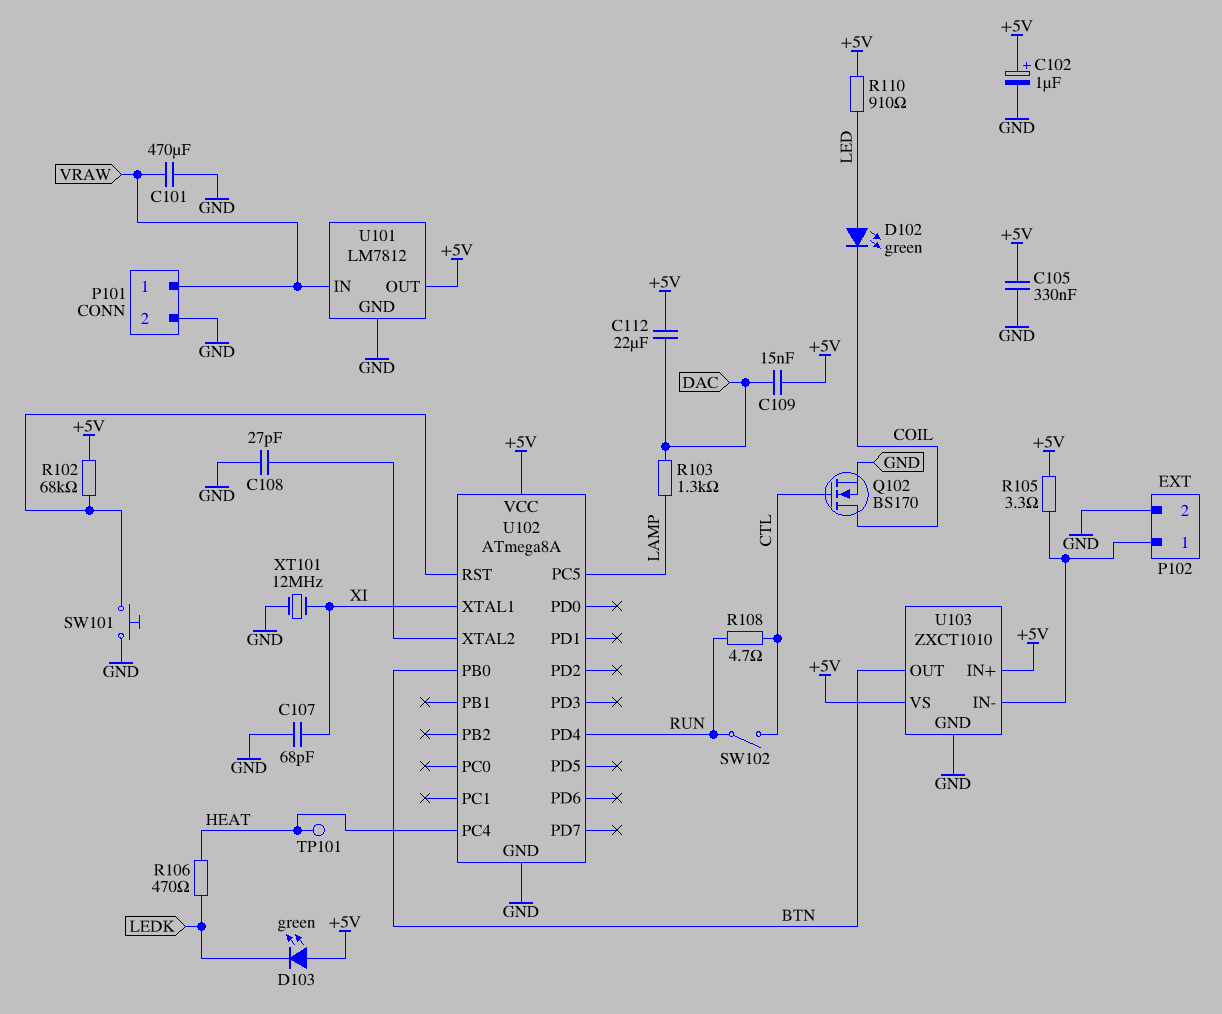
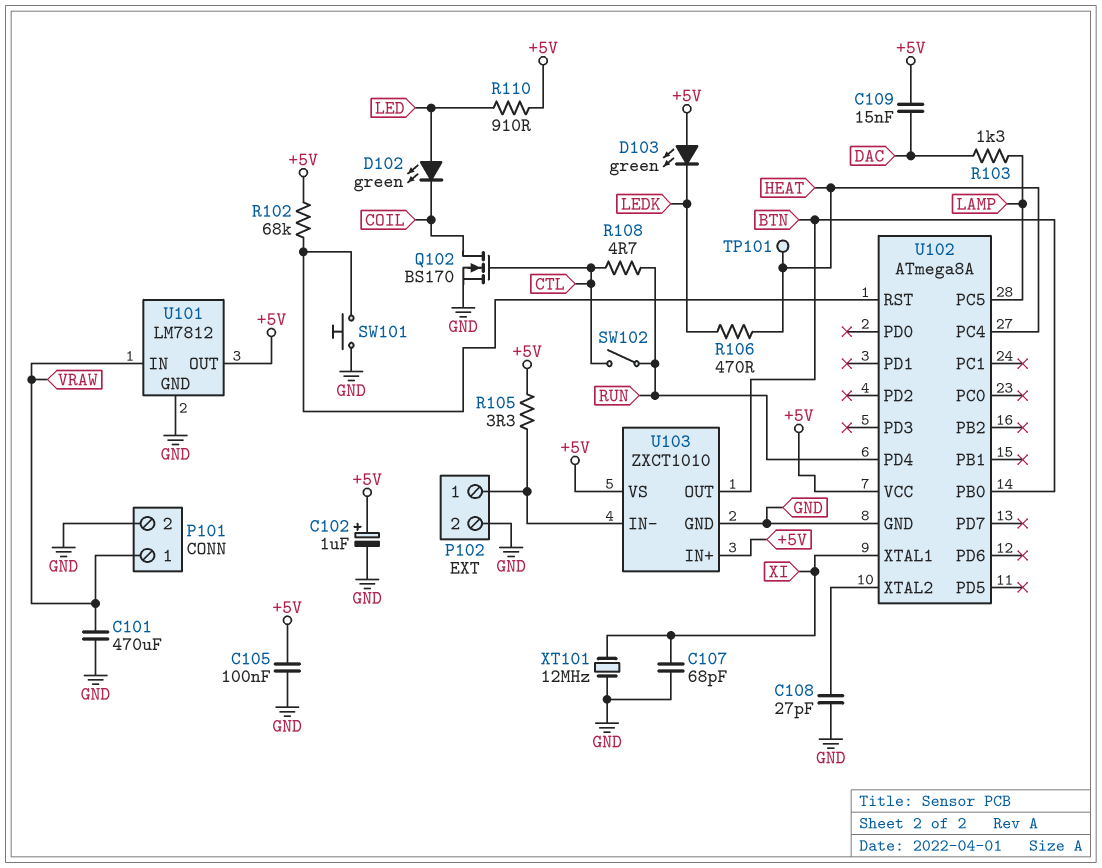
C105: 330nF (+5V, GND) -> 100nF (+5V, GND)
C112: 22uF (+5V, DAC) -> none

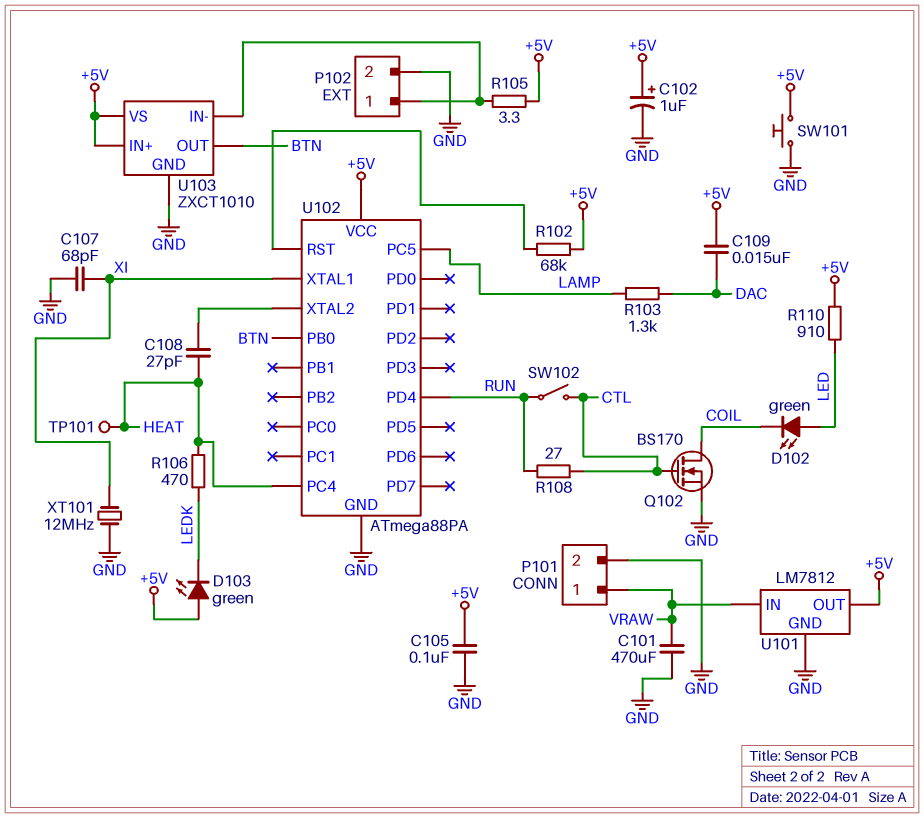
C108: 27pF (GND, U102/XTAL2) -> 27pF (HEAT, U102/XTAL2)
R108: 4.7 (CTL, RUN) -> 27 (CTL, RUN)
SW101: button (GND, U102/RST) -> button (+5V, GND)
U102: ATmega8A -> ATmega88PA

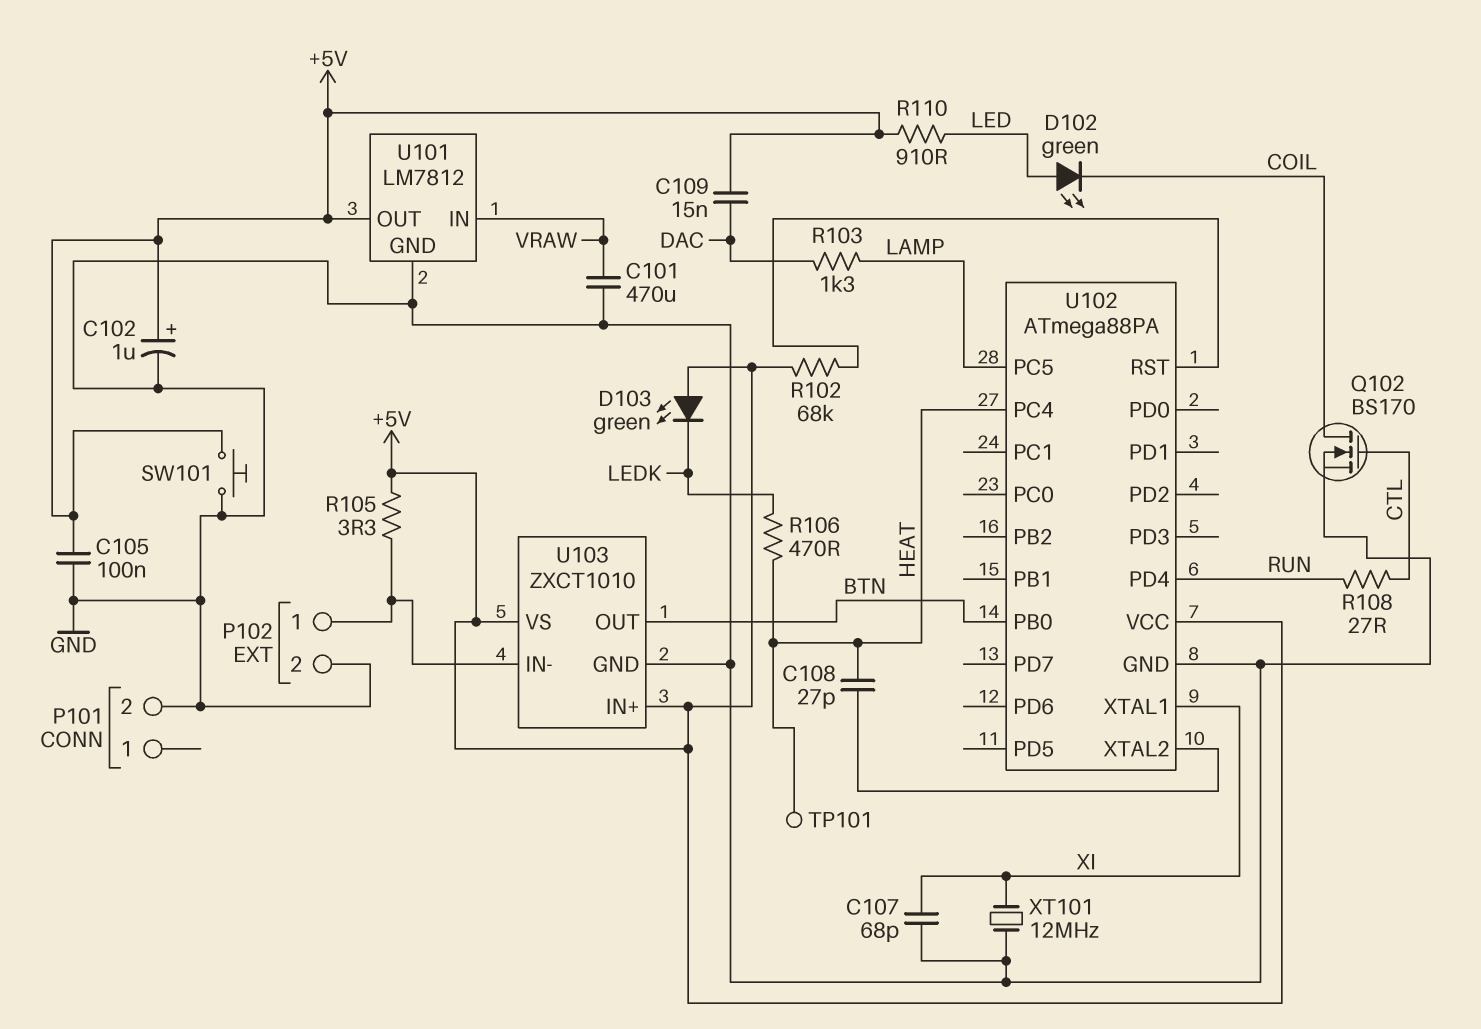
P101 pin 1: VRAW -> none
SW102: switch (CTL, RUN) -> none

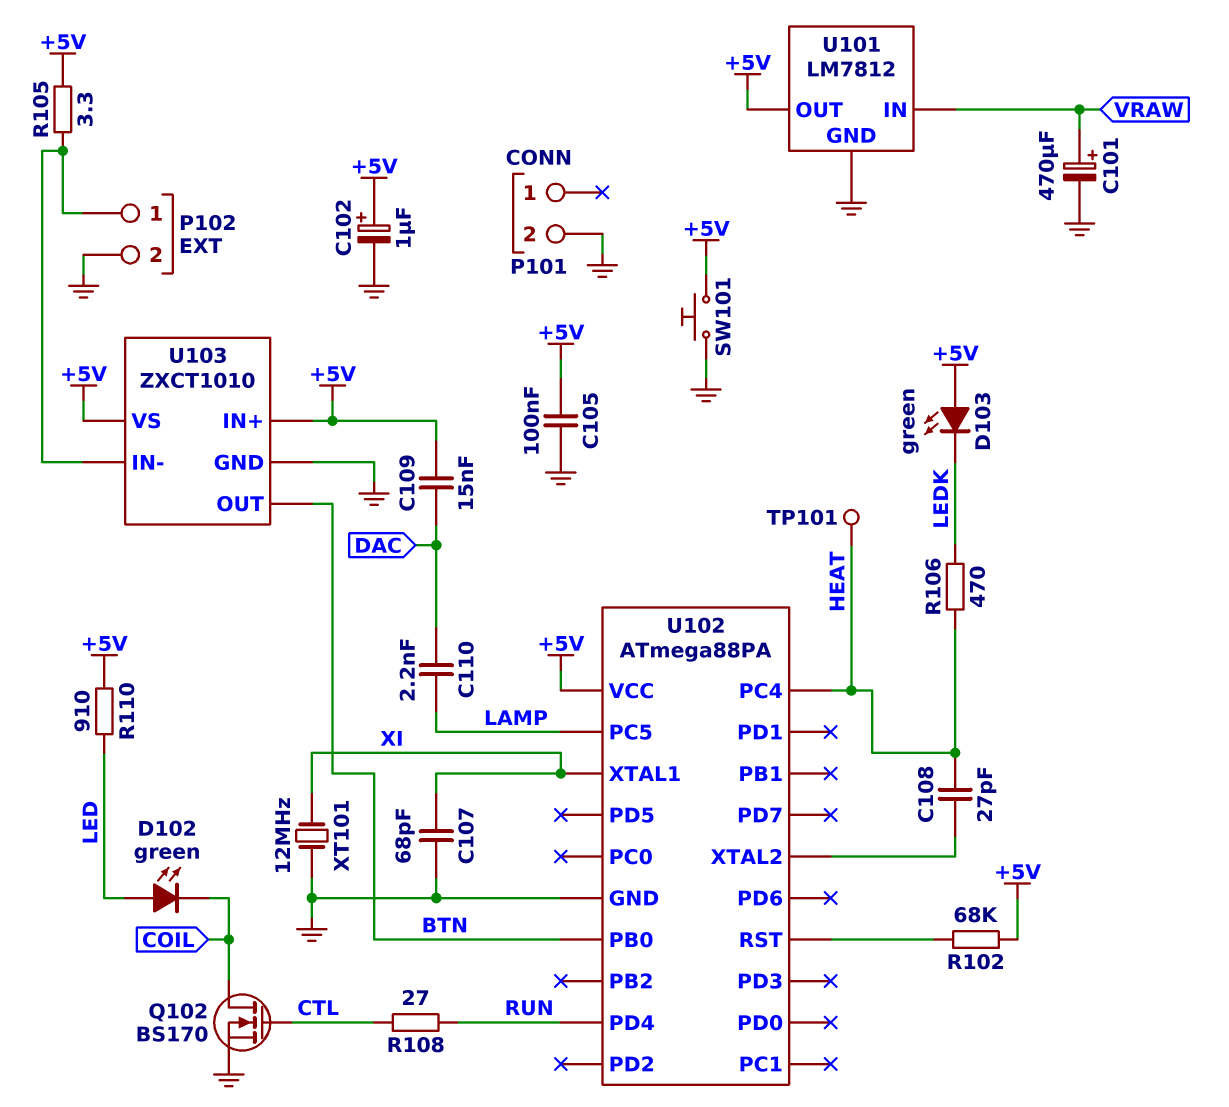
C101: 470uF (GND, VRAW) -> 470uF (plus VRAW, minus GND)
C110: none -> 2.2nF (DAC, LAMP)
R103: 1.3k (DAC, LAMP) -> none

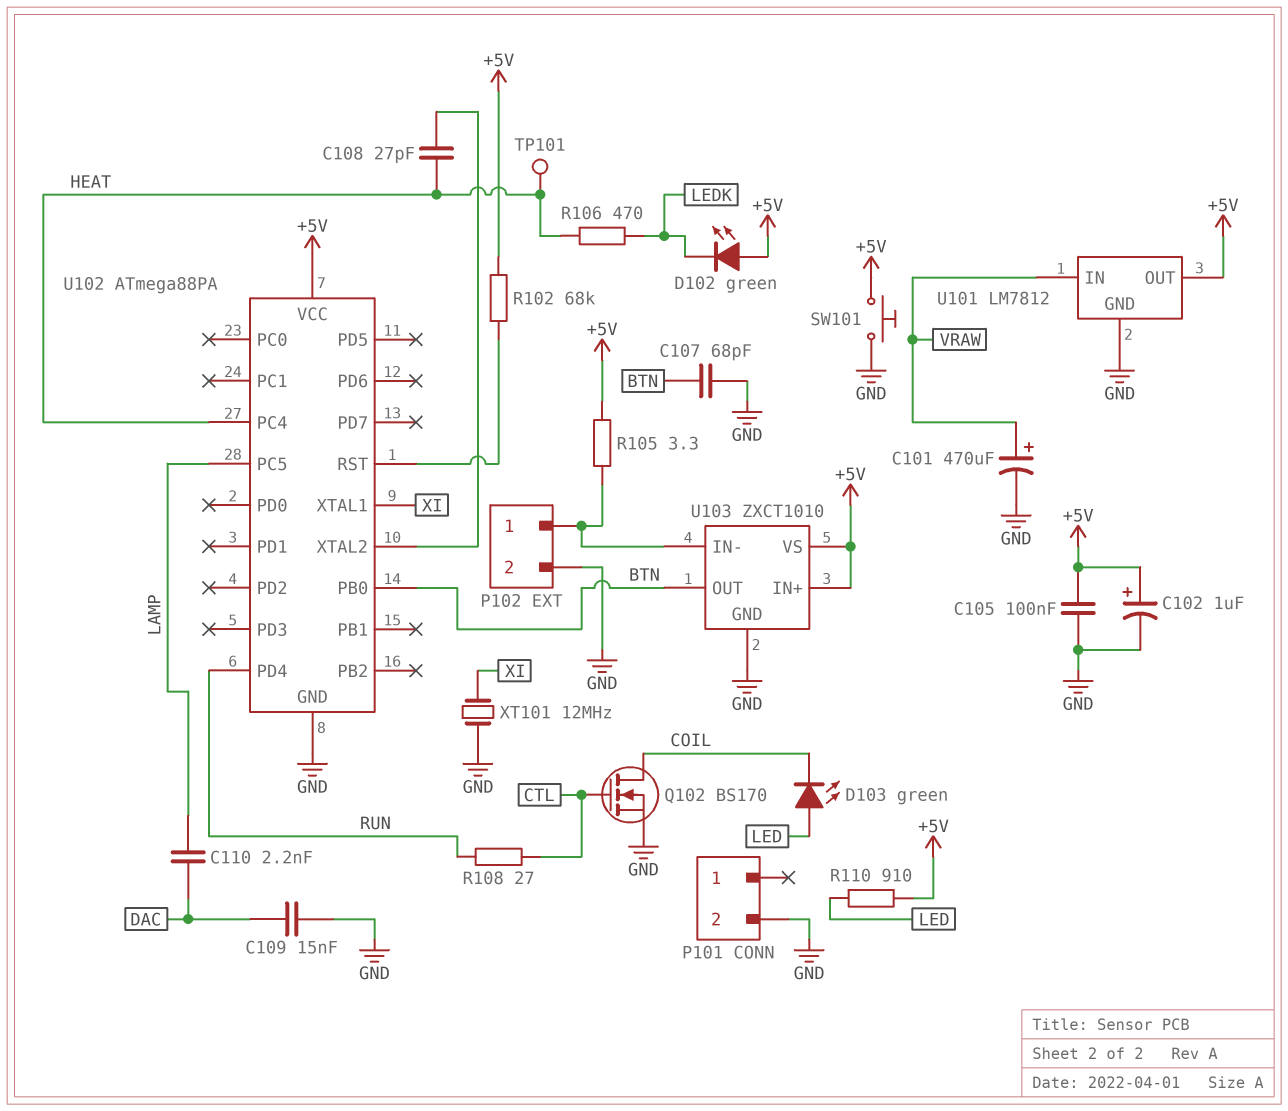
C107: 68pF (GND, XI) -> 68pF (BTN, GND)
C109: 15nF (+5V, DAC) -> 15nF (DAC, GND)
D102: LED green (A LED, K COIL) -> LED green (A +5V, K LEDK)
D103: LED green (A +5V, K LEDK) -> LED green (A LED, K COIL)

